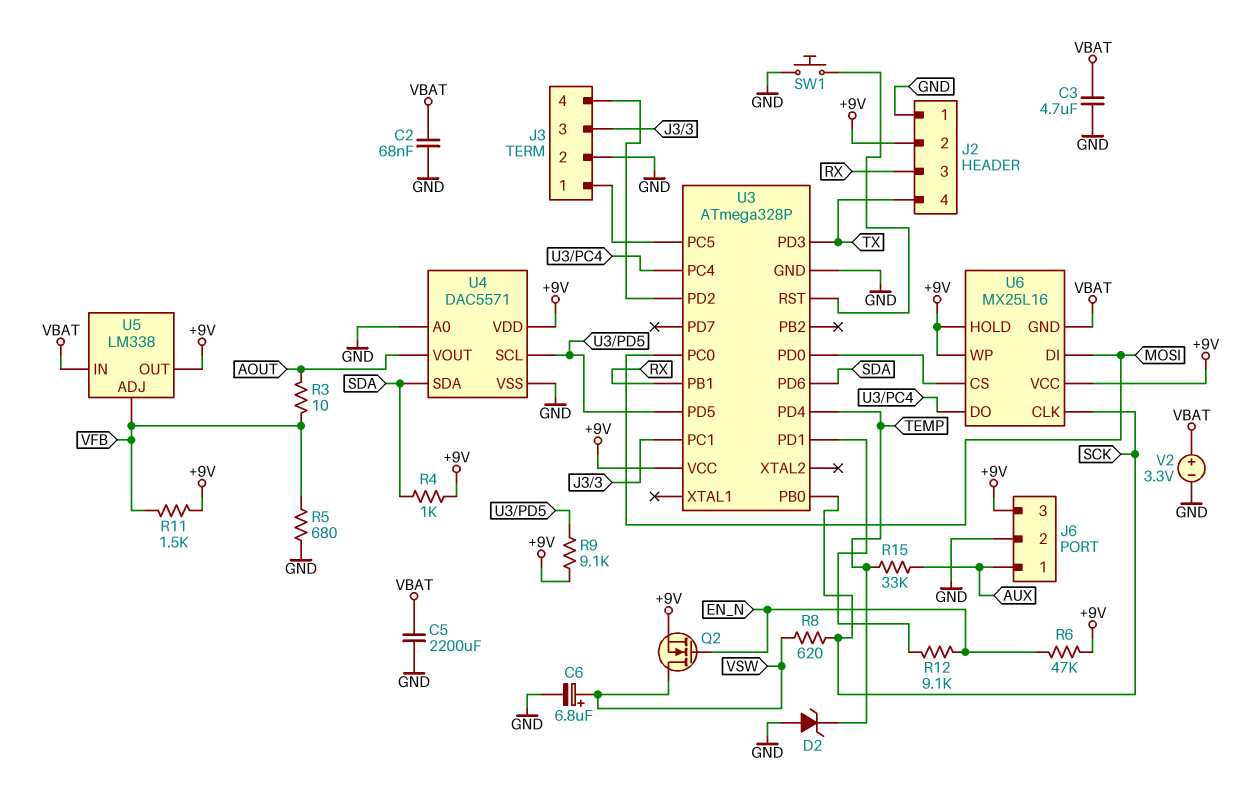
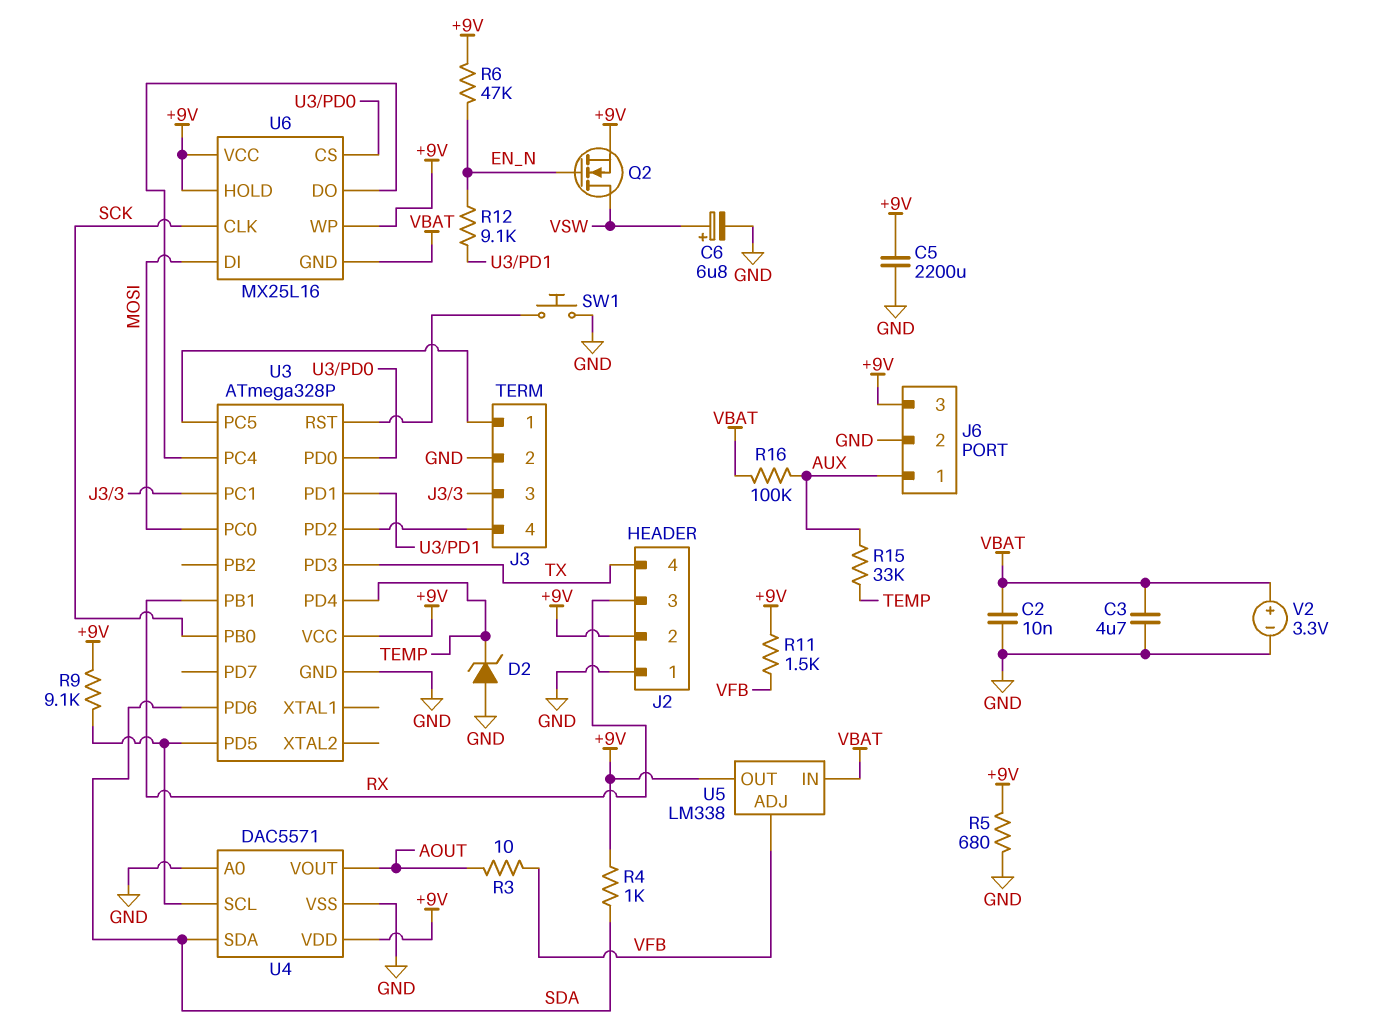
C2: 68nF (GND, VBAT) -> 10nF (GND, VBAT)
C5: 2200uF (GND, VBAT) -> 2200uF (+9V, GND)
R5: 680 (GND, VFB) -> 680 (+9V, GND)
R8: 620 (SCK, VSW) -> none
R16: none -> 100k (AUX, VBAT)

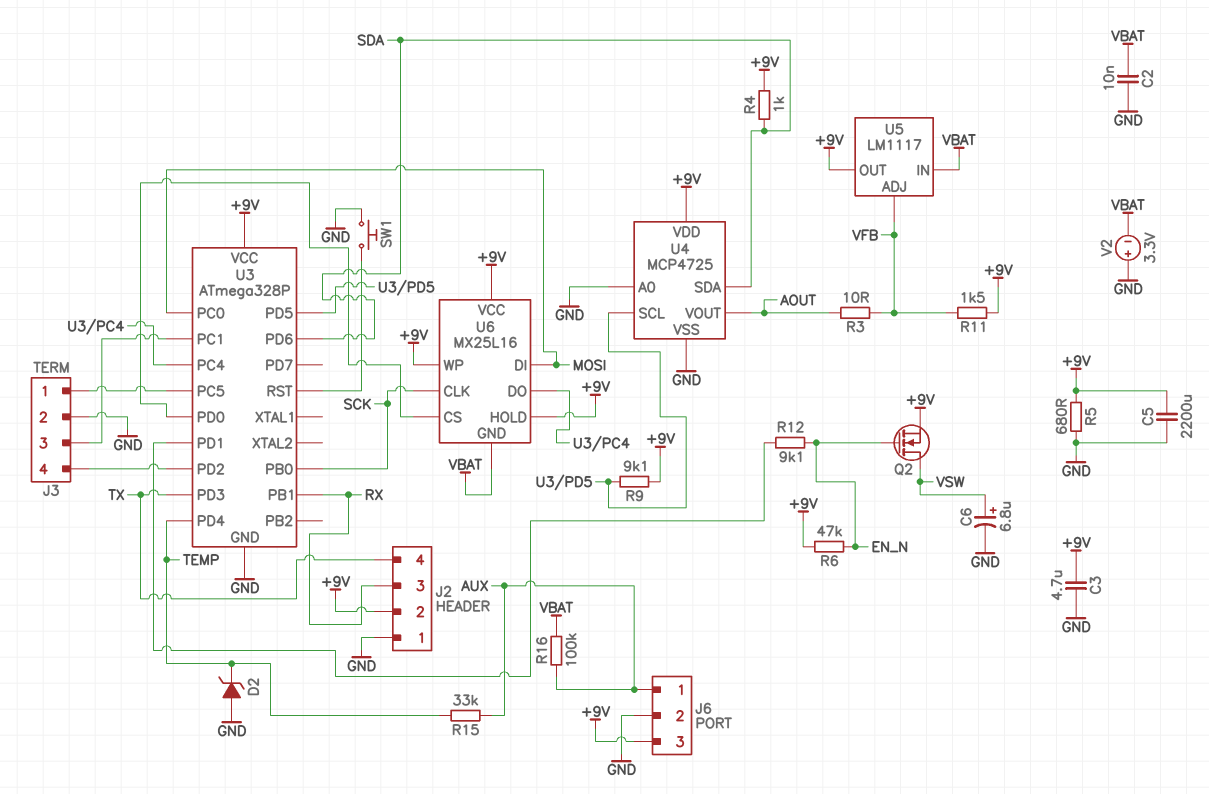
C3: 4.7uF (GND, VBAT) -> 4.7uF (+9V, GND)
U4: DAC5571 -> MCP4725
U5: LM338 -> LM1117
V2: 3.3V (plus VBAT, minus GND) -> 3.3V (plus GND, minus VBAT)

